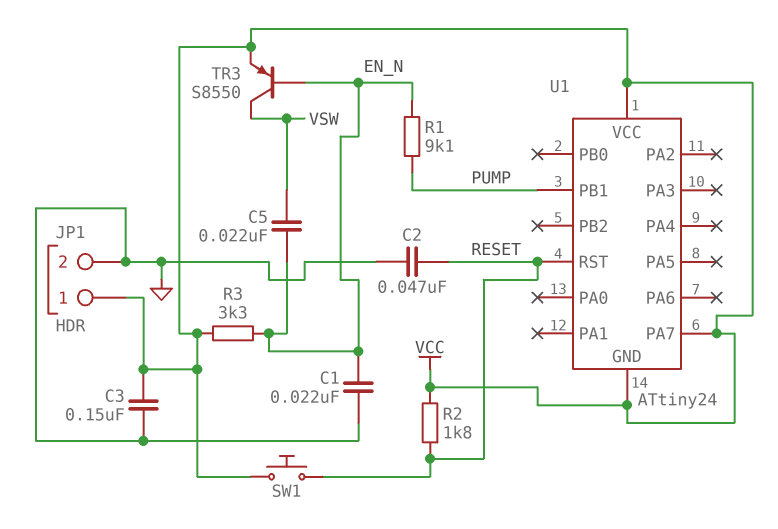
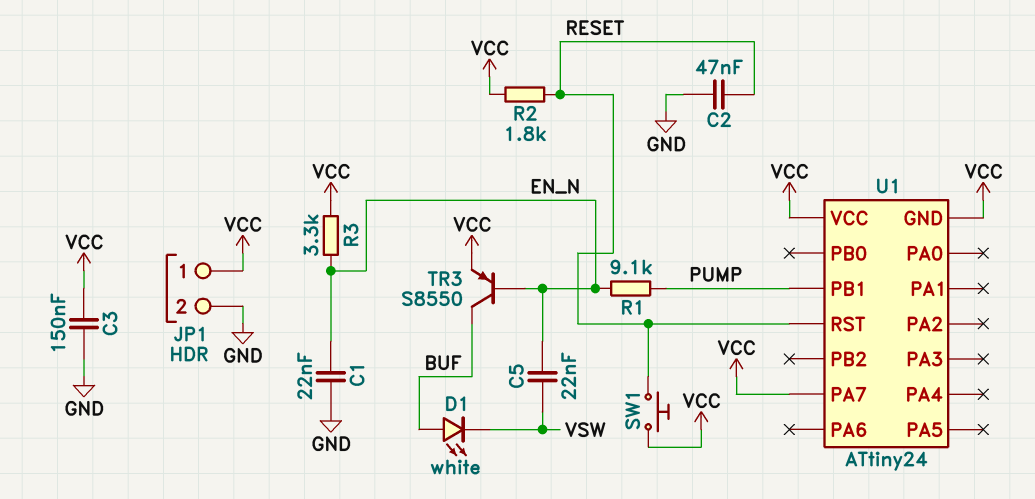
D1: none -> LED white (A BUF, K VSW)
TR3: PNP S8550 (B EN_N, C VSW, E VCC) -> PNP S8550 (B EN_N, C BUF, E VCC)

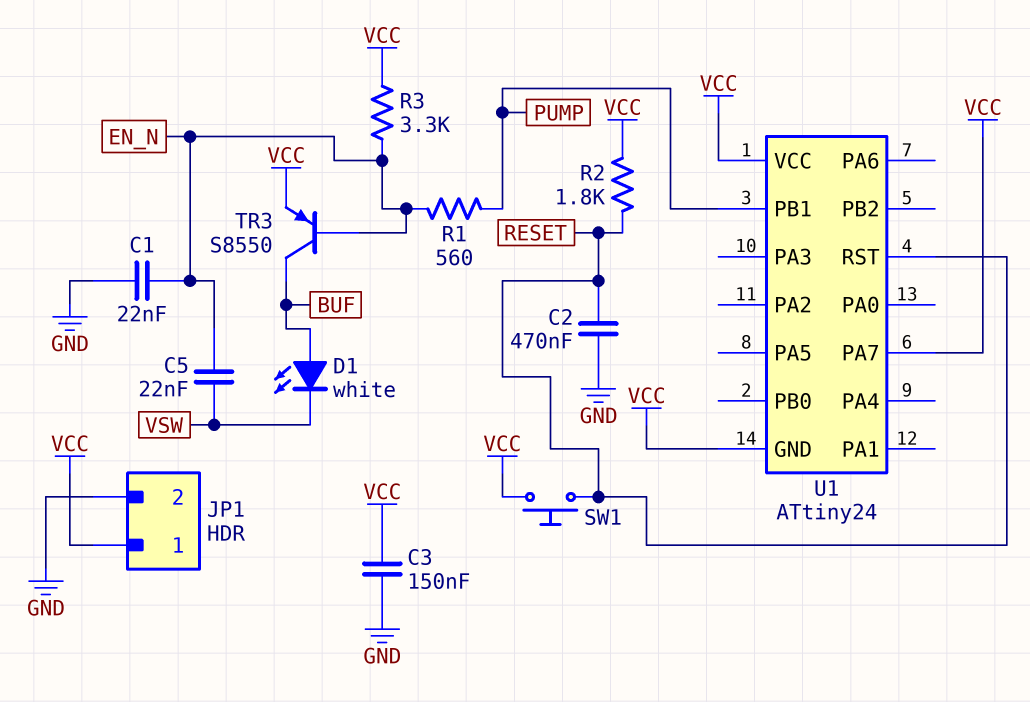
C2: 47nF (GND, RESET) -> 470nF (GND, RESET)
R1: 9.1k (EN_N, PUMP) -> 560 (EN_N, PUMP)

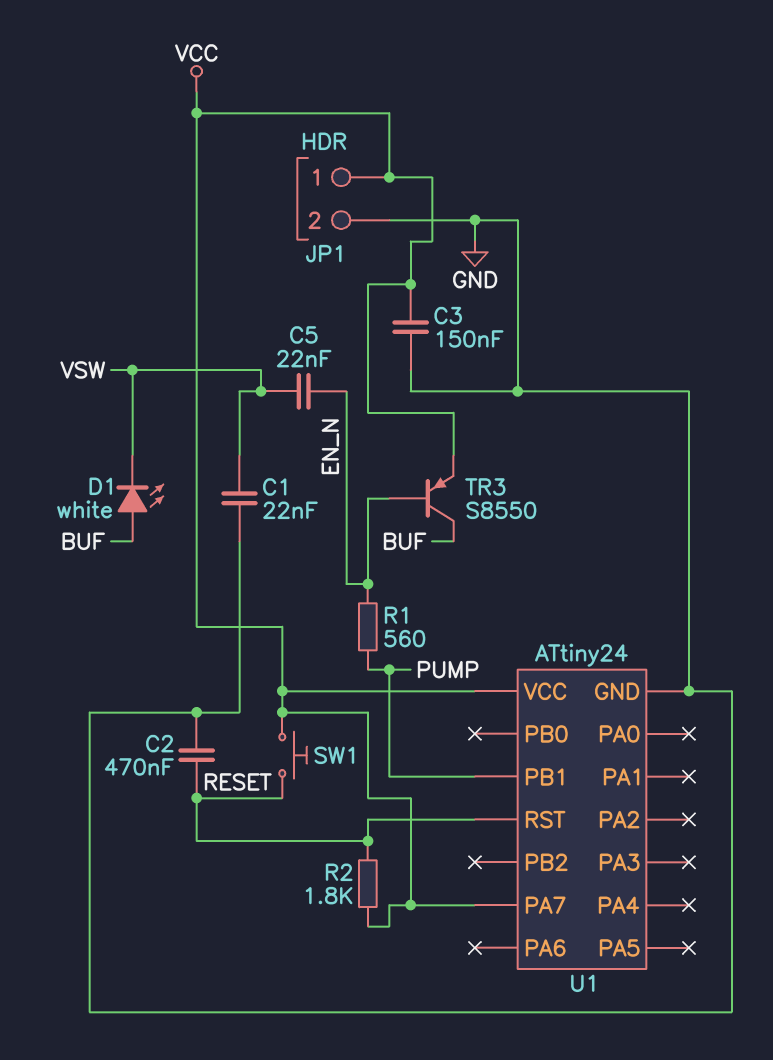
C1: 22nF (EN_N, GND) -> 22nF (GND, VSW)
R3: 3.3k (EN_N, VCC) -> none
U1 pin GND: VCC -> GND

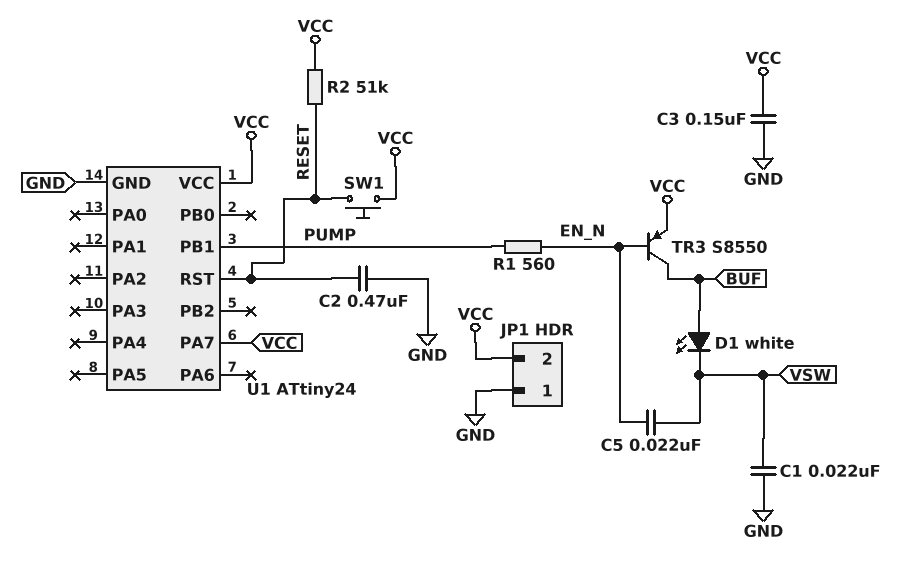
JP1 pin 1: VCC -> GND
JP1 pin 2: GND -> VCC
R2: 1.8k (RESET, VCC) -> 51k (RESET, VCC)

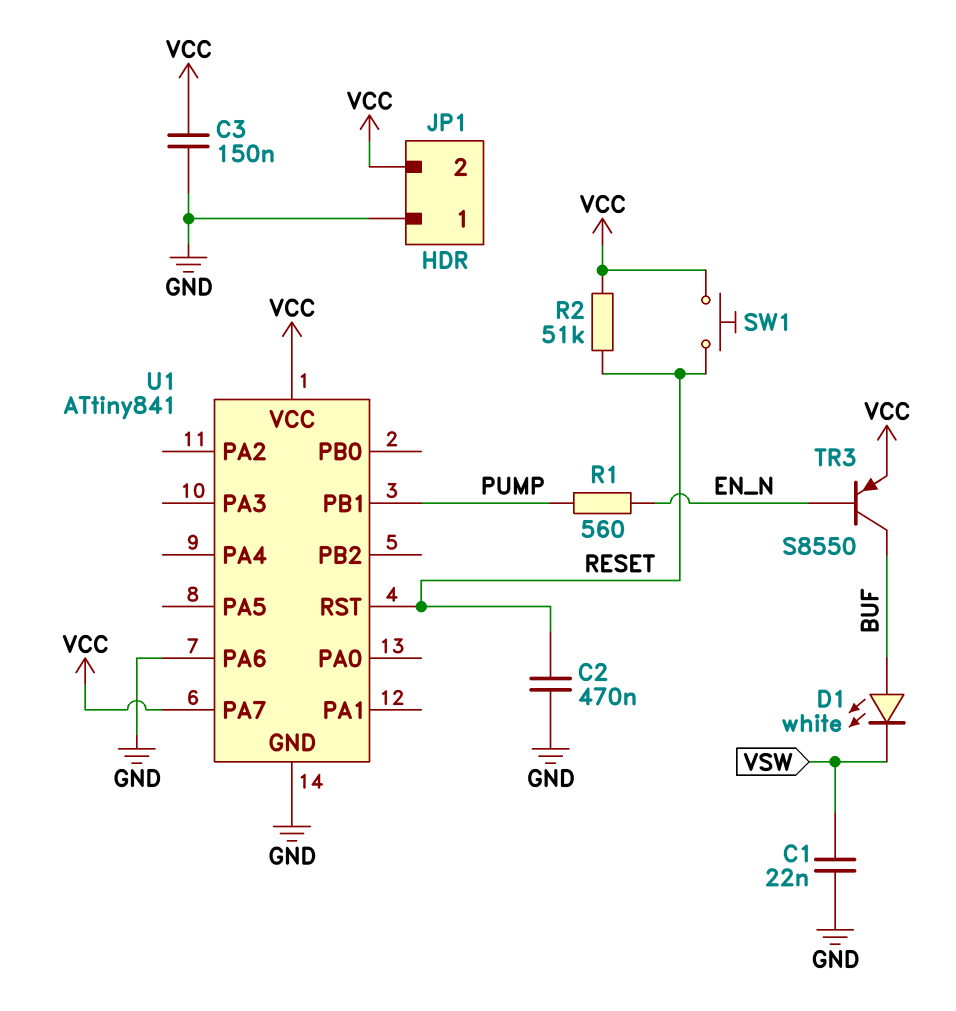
C5: 22nF (EN_N, VSW) -> none
U1: ATtiny24 -> ATtiny841
U1 pin PA6: none -> GND

